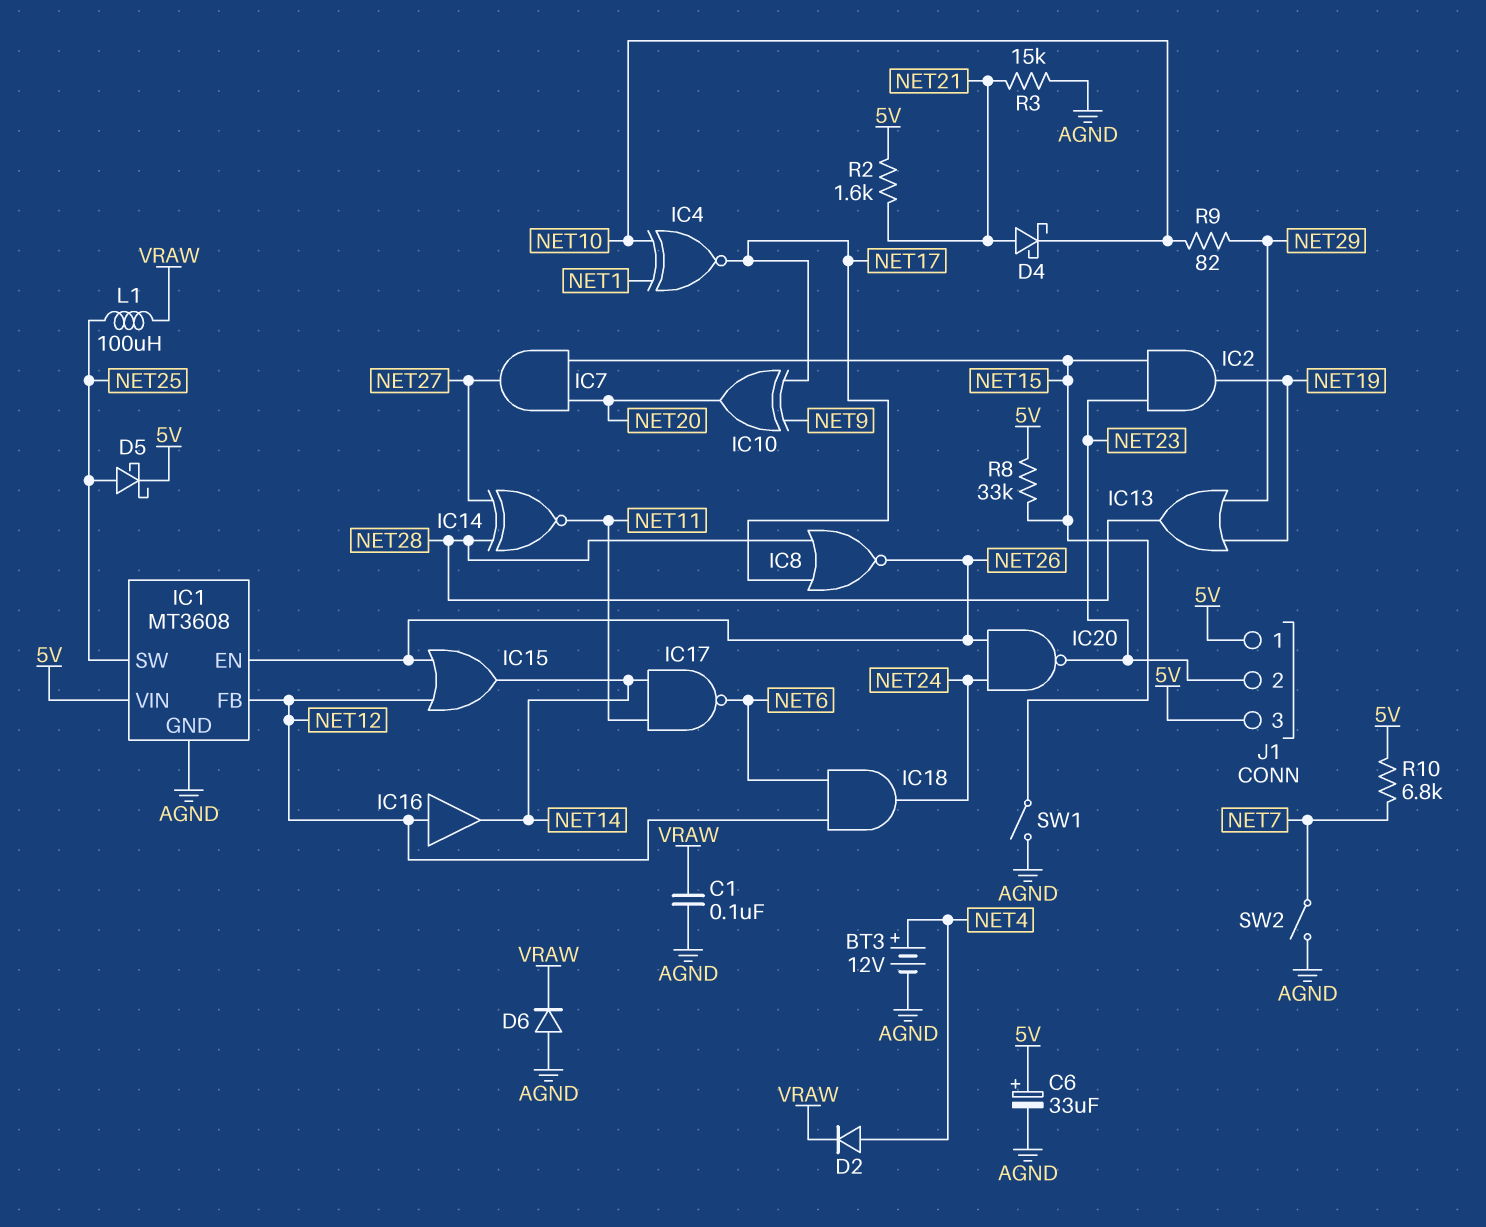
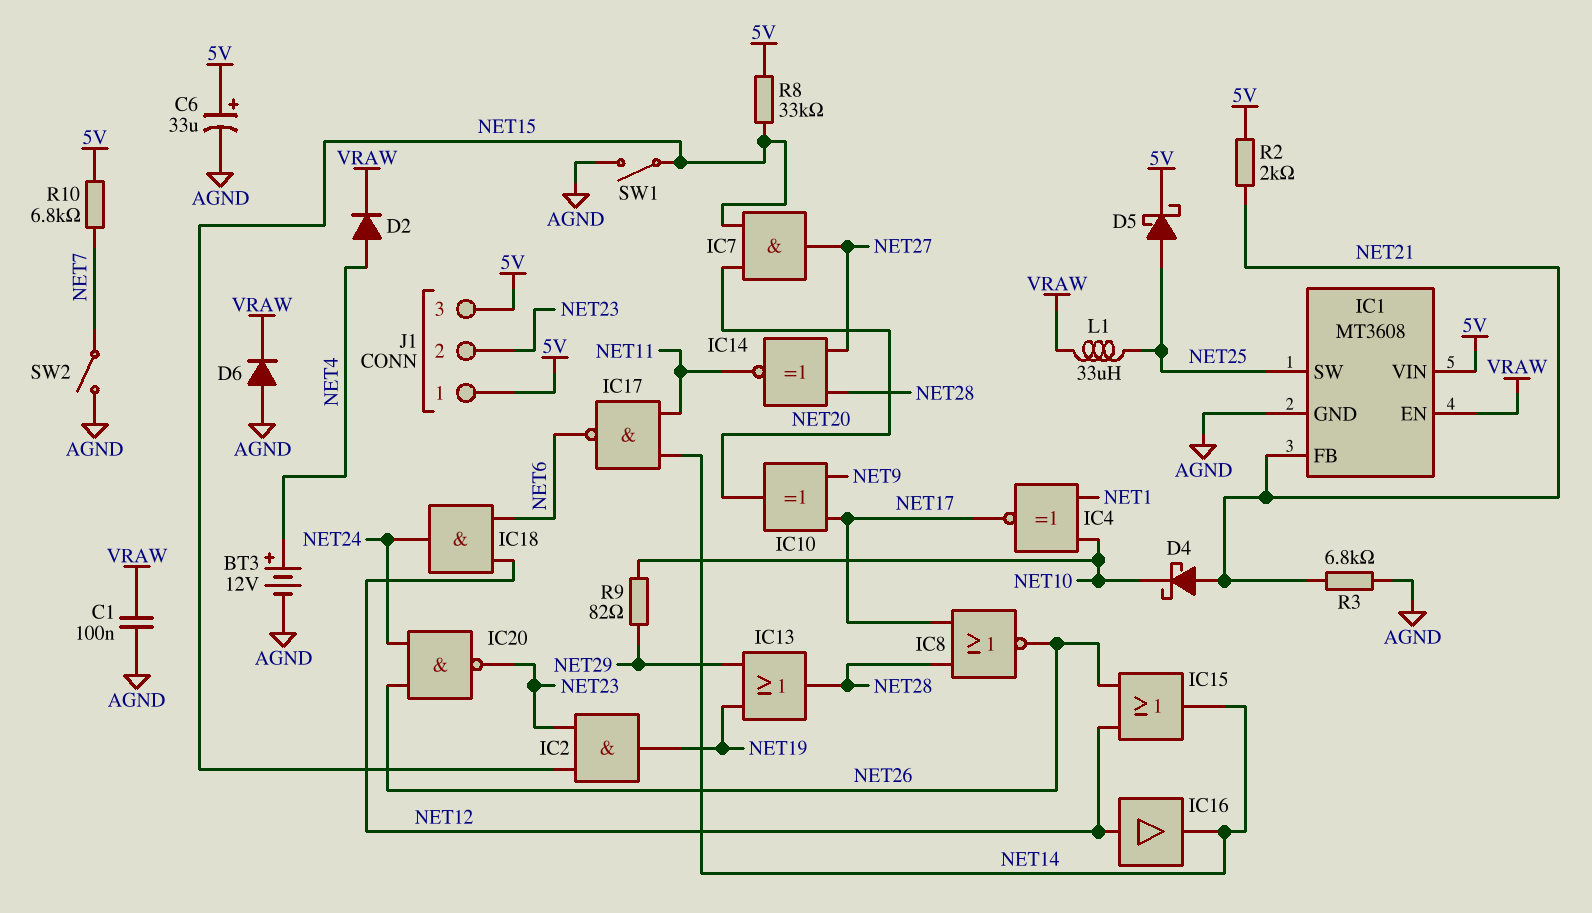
IC1 pin EN: NET26 -> VRAW
IC1 pin FB: NET12 -> NET21
L1: 100uH (NET25, VRAW) -> 33uH (NET25, VRAW)
R2: 1.6k (5V, NET21) -> 2k (5V, NET21)
R3: 15k (AGND, NET21) -> 6.8k (AGND, NET21)

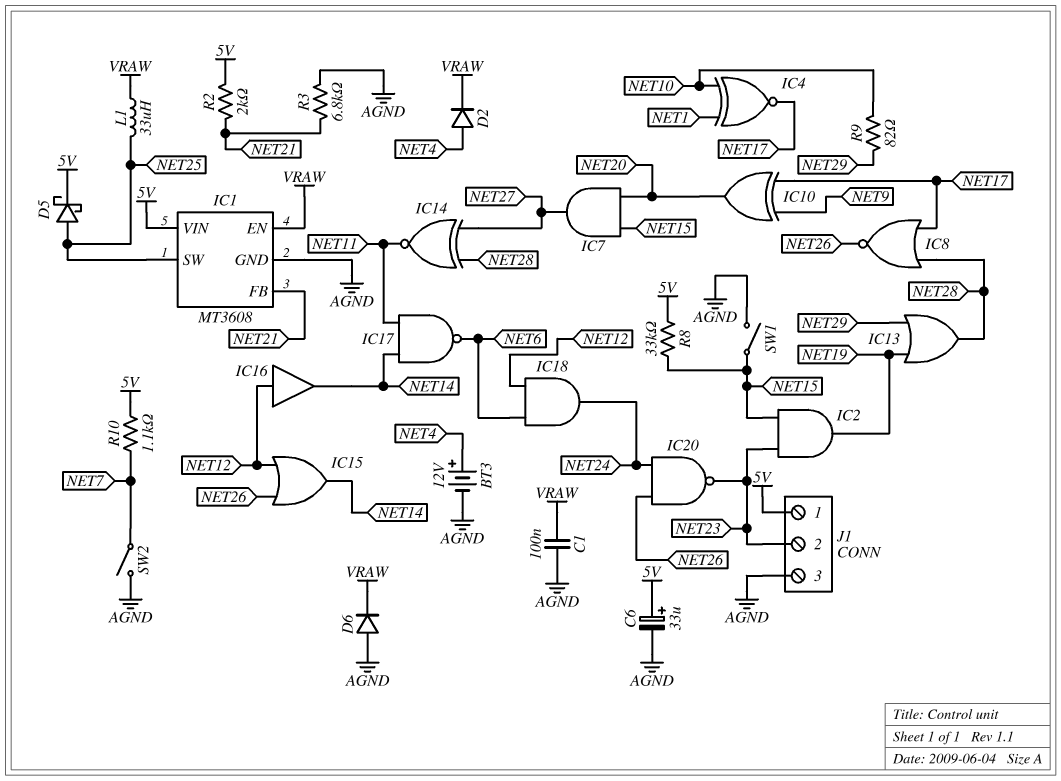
D4: schottky (A NET21, K NET10) -> none
J1 pin 3: 5V -> AGND
R10: 6.8k (5V, NET7) -> 1.1k (5V, NET7)

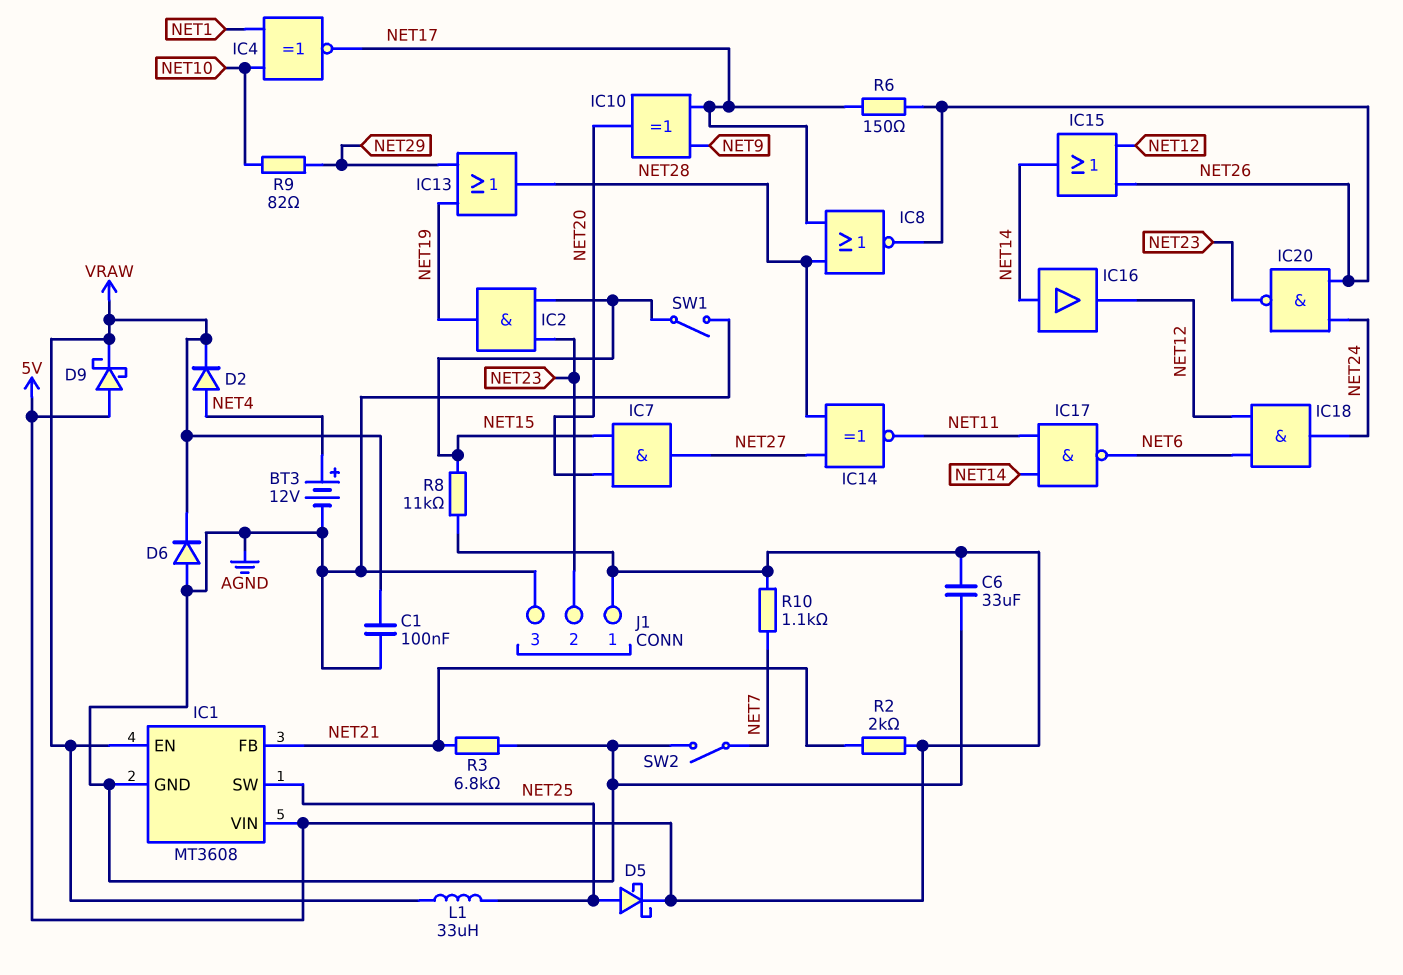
C6: 33uF (plus 5V, minus AGND) -> 33uF (5V, AGND)
D9: none -> schottky (A 5V, K VRAW)
IC16: buffer (in NET12, out NET14) -> buffer (in NET14, out NET12)
R6: none -> 150 (NET17, NET26)
R8: 33k (5V, NET15) -> 11k (5V, NET15)

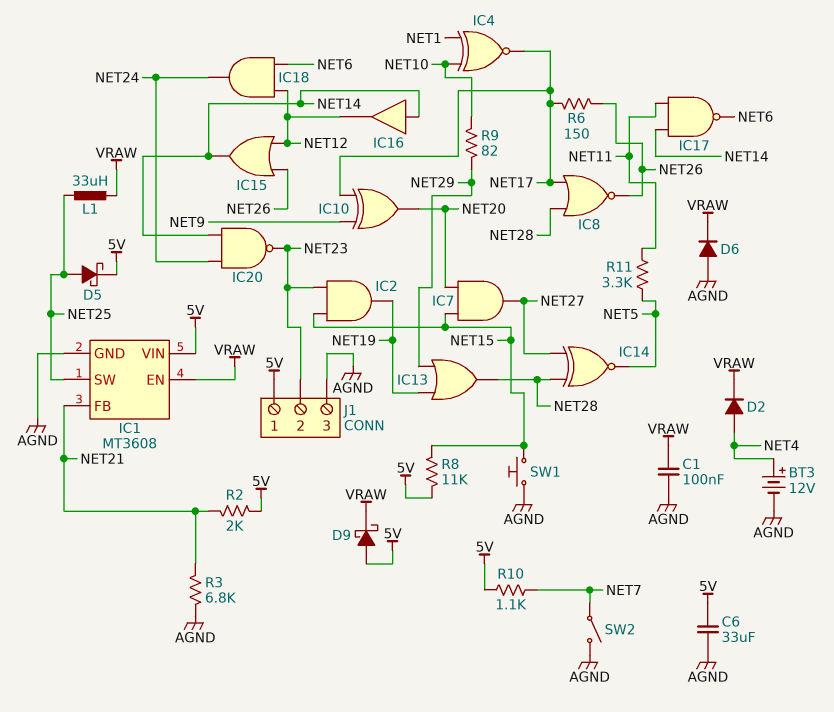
IC14: XNOR (in NET27, in NET28, out NET11) -> XNOR (in NET27, in NET28, out NET5)
IC20: NAND (in NET24, in NET26, out NET23) -> NAND (in NET14, in NET24, out NET23)
R11: none -> 3.3k (NET5, NET11)
SW1: switch (AGND, NET15) -> button (AGND, NET15)

